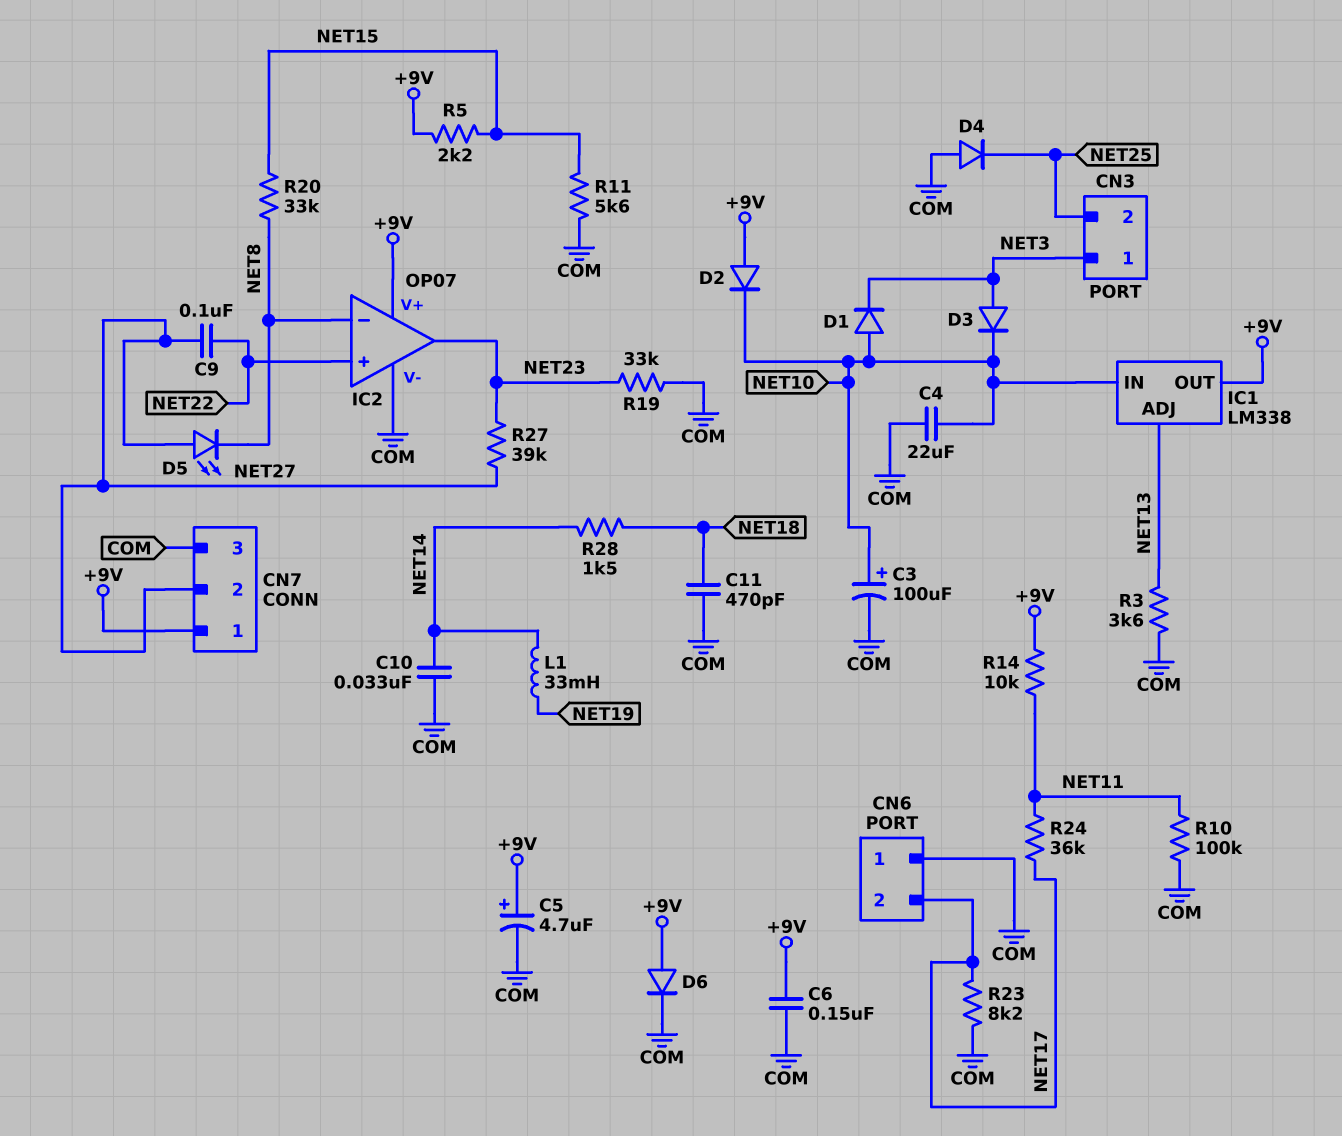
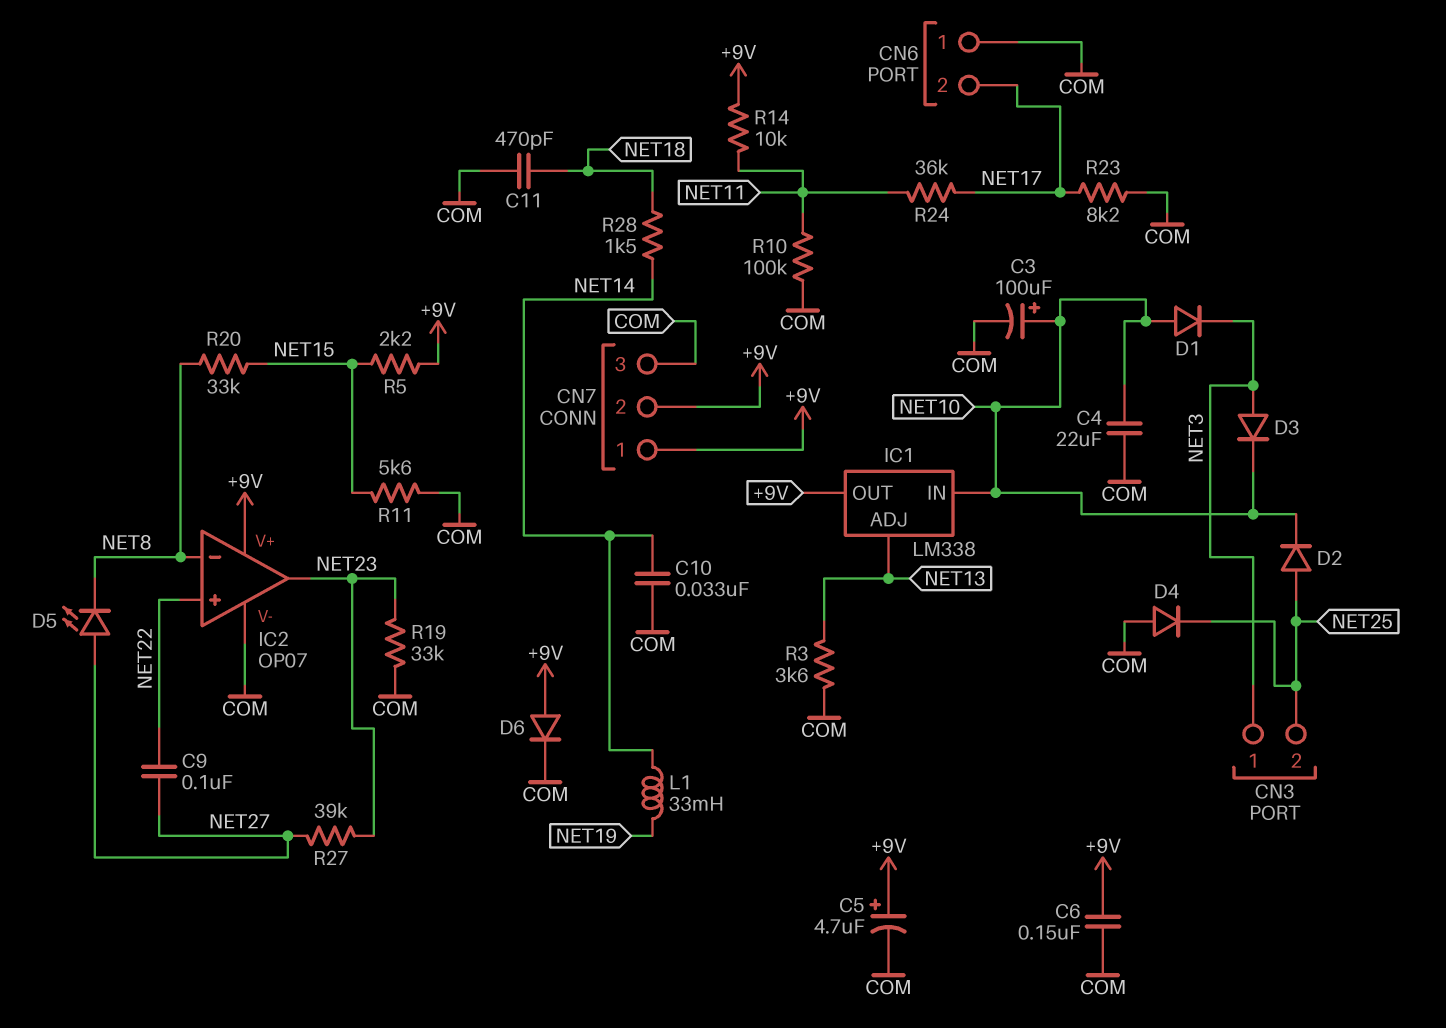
CN7 pin 2: NET27 -> +9V
D2: diode (A +9V, K NET10) -> diode (A NET25, K NET10)

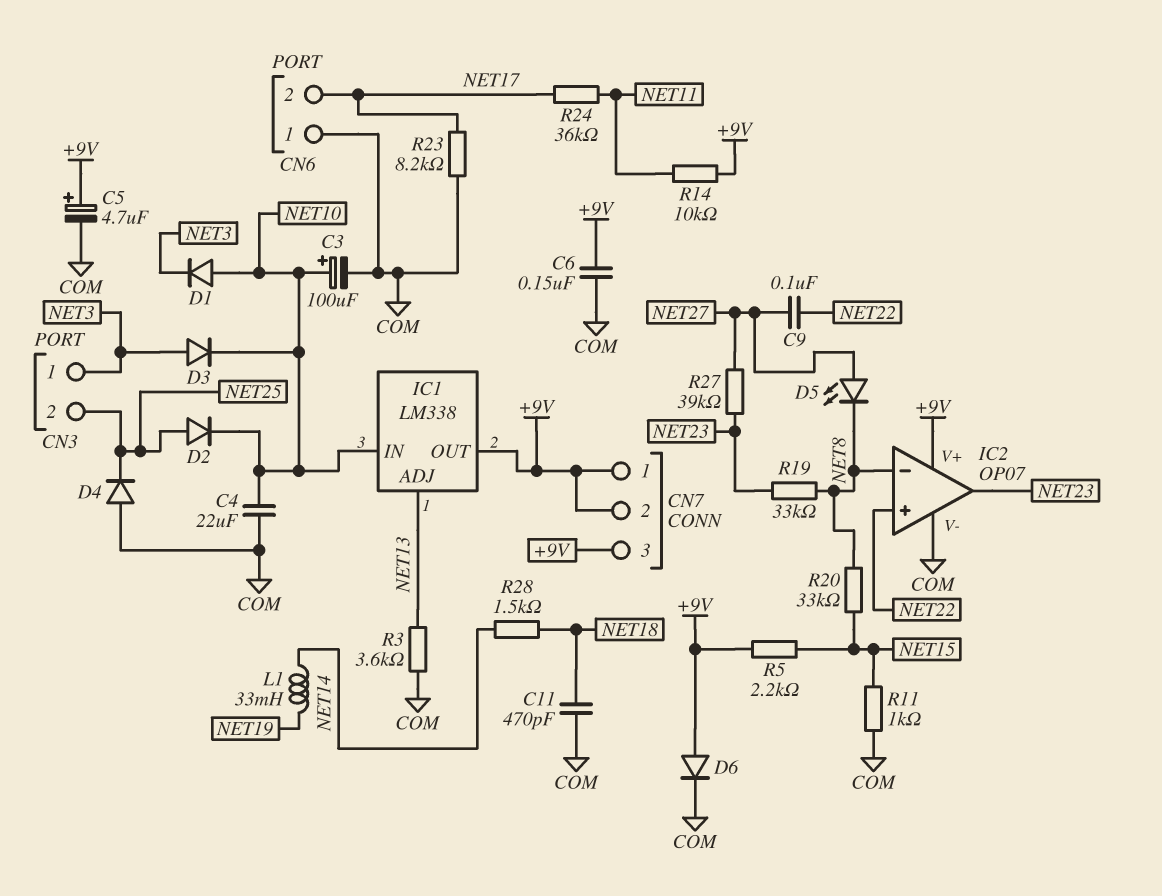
C10: 33nF (COM, NET14) -> none
CN7 pin 3: COM -> +9V
R10: 100k (COM, NET11) -> none
R11: 5.6k (COM, NET15) -> 1k (COM, NET15)
R19: 33k (COM, NET23) -> 33k (NET8, NET23)

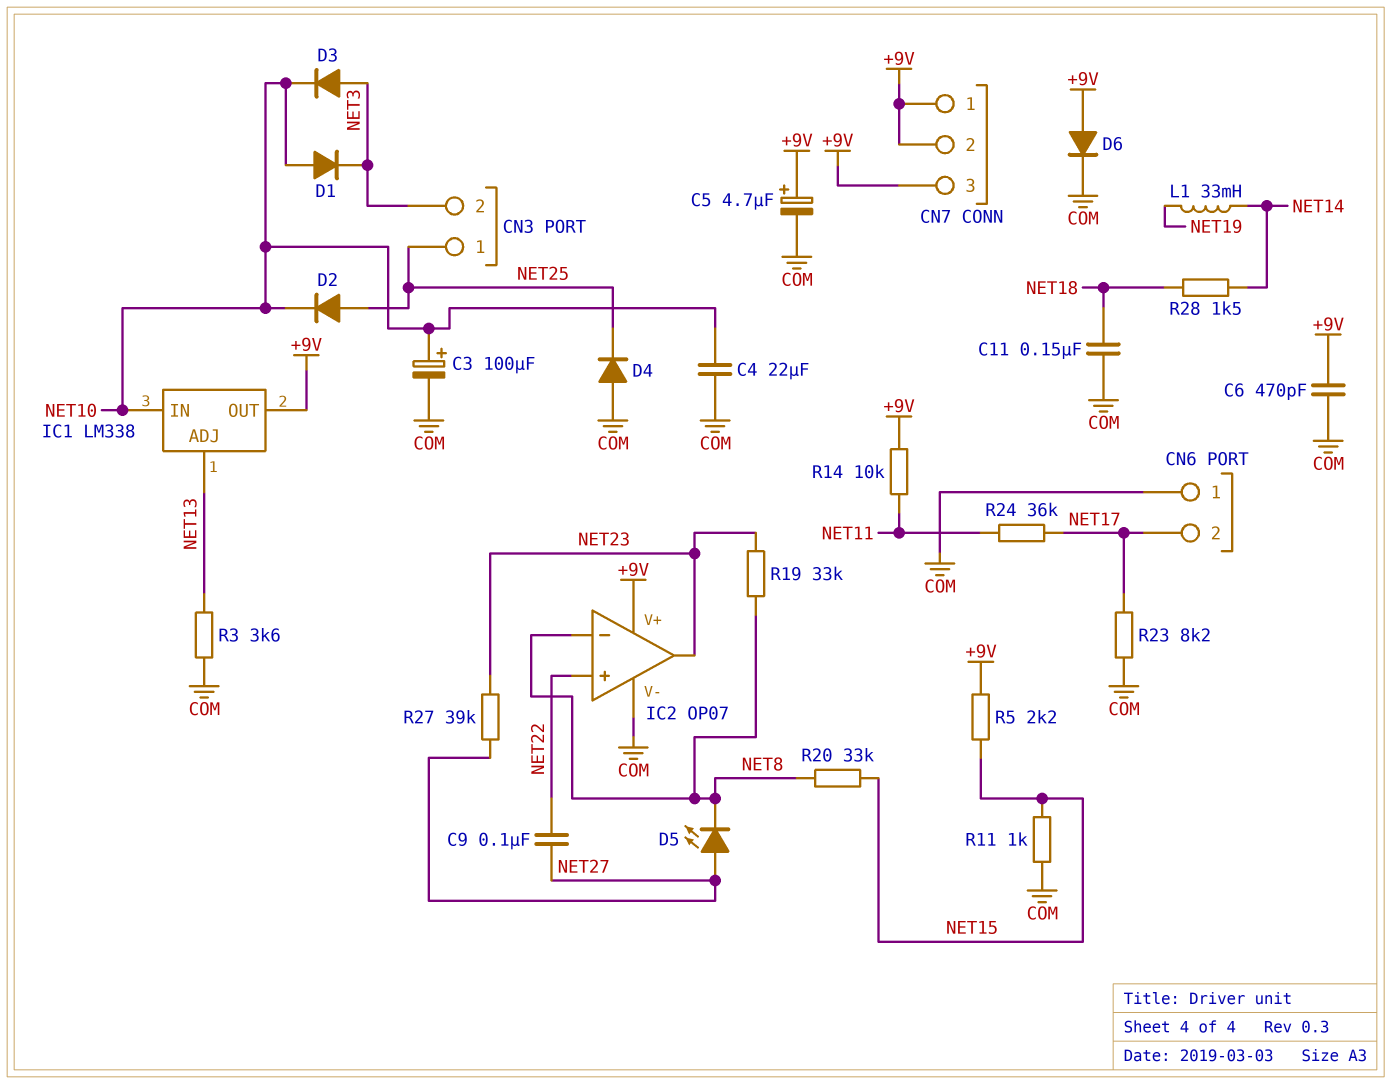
C6: 150nF (+9V, COM) -> 470pF (+9V, COM)
C11: 470pF (COM, NET18) -> 150nF (COM, NET18)
CN3 pin 1: NET3 -> NET25
CN3 pin 2: NET25 -> NET3

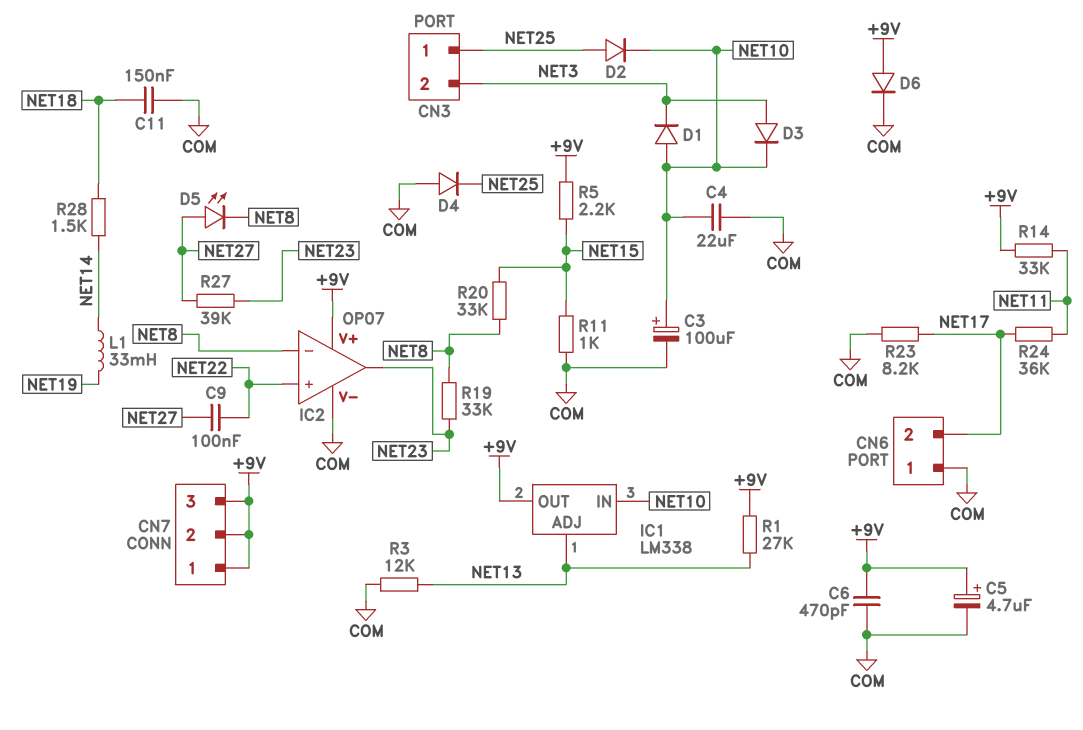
R1: none -> 27k (+9V, NET13)
R3: 3.6k (COM, NET13) -> 12k (COM, NET13)
R14: 10k (+9V, NET11) -> 33k (+9V, NET11)

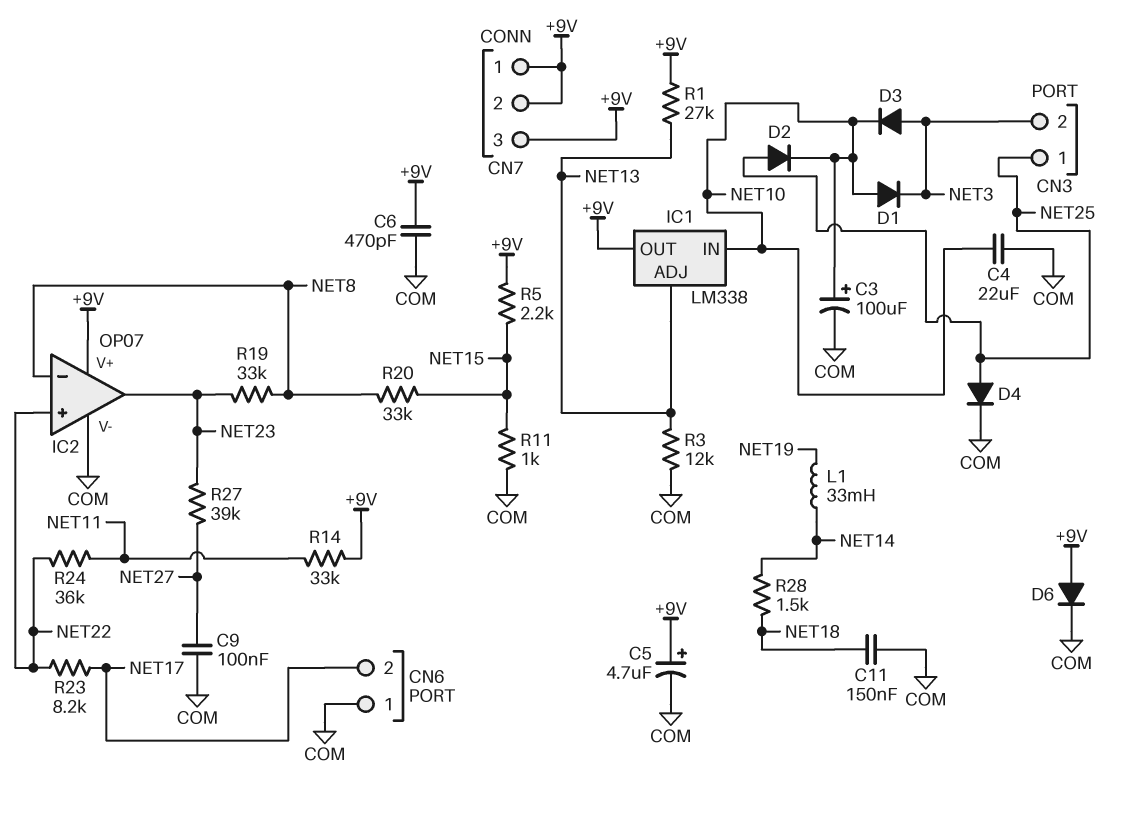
C9: 100nF (NET22, NET27) -> 100nF (COM, NET27)
D4: diode (A COM, K NET25) -> diode (A NET25, K COM)
D5: LED (A NET27, K NET8) -> none
R23: 8.2k (COM, NET17) -> 8.2k (NET17, NET22)
R24: 36k (NET11, NET17) -> 36k (NET11, NET22)

